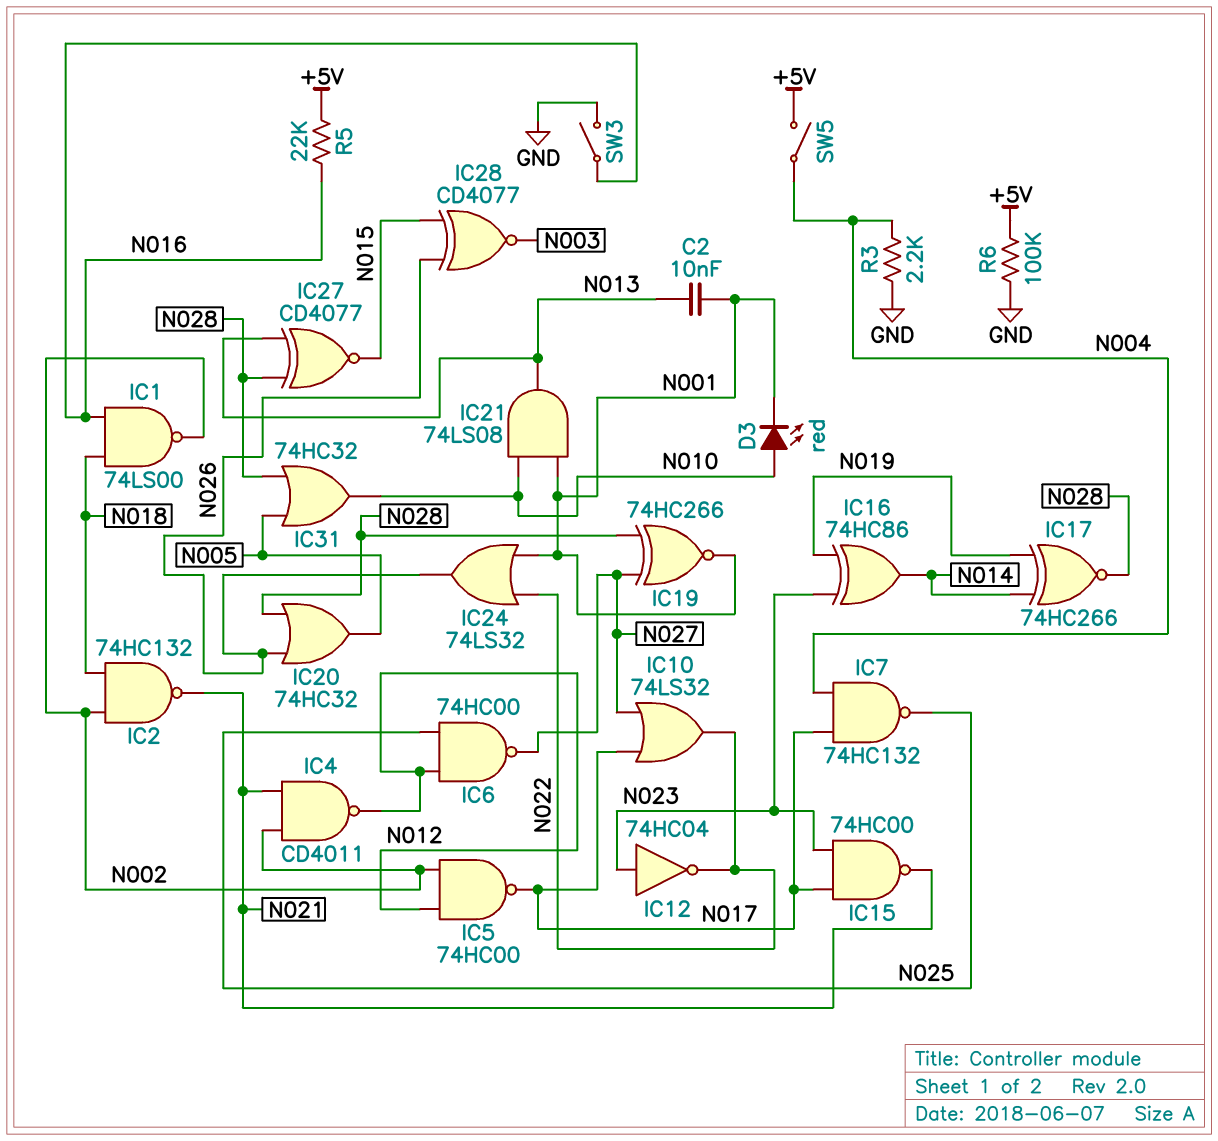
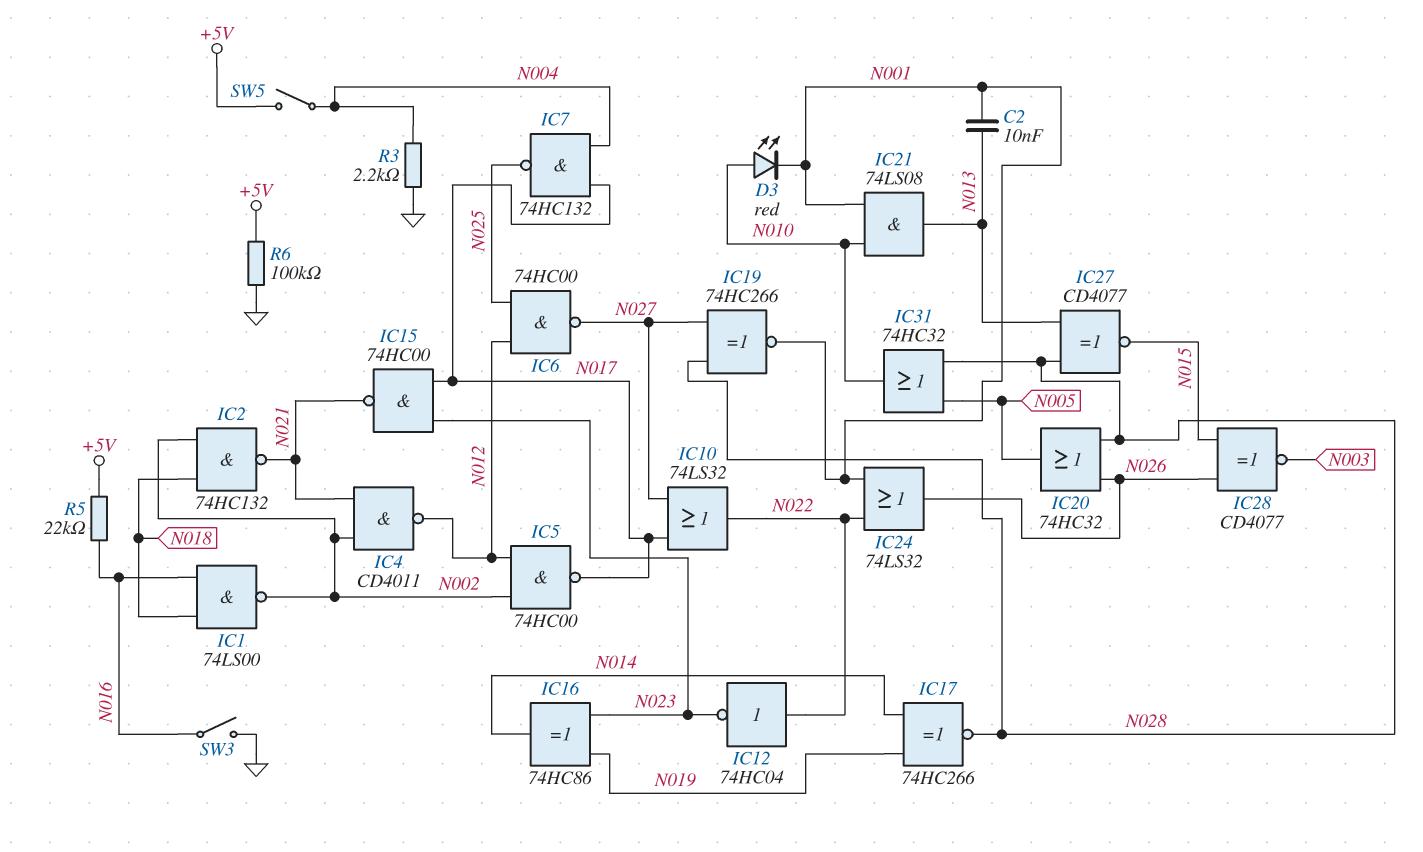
IC12: NOT 74HC04 (in N023, out N022) -> NOT 74HC04 (in N022, out N023)

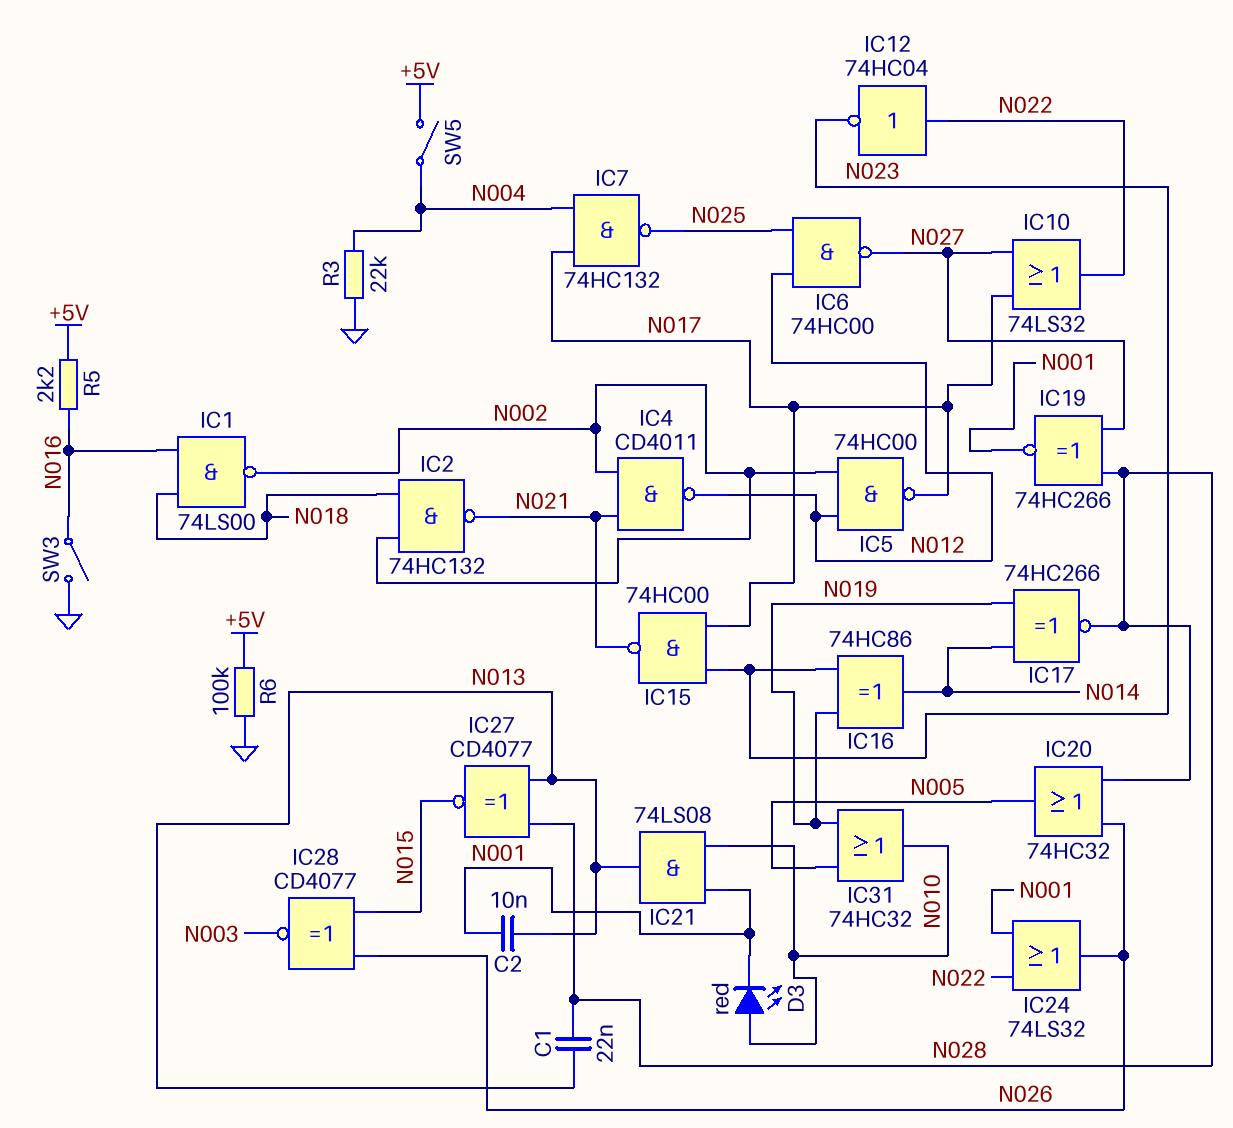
C1: none -> 22nF (N013, N028)
IC31: OR 74HC32 (in N005, in N028, out N010) -> OR 74HC32 (in N005, in N019, out N010)
R3: 2.2k (GND, N004) -> 22k (GND, N004)
R5: 22k (+5V, N016) -> 2.2k (+5V, N016)

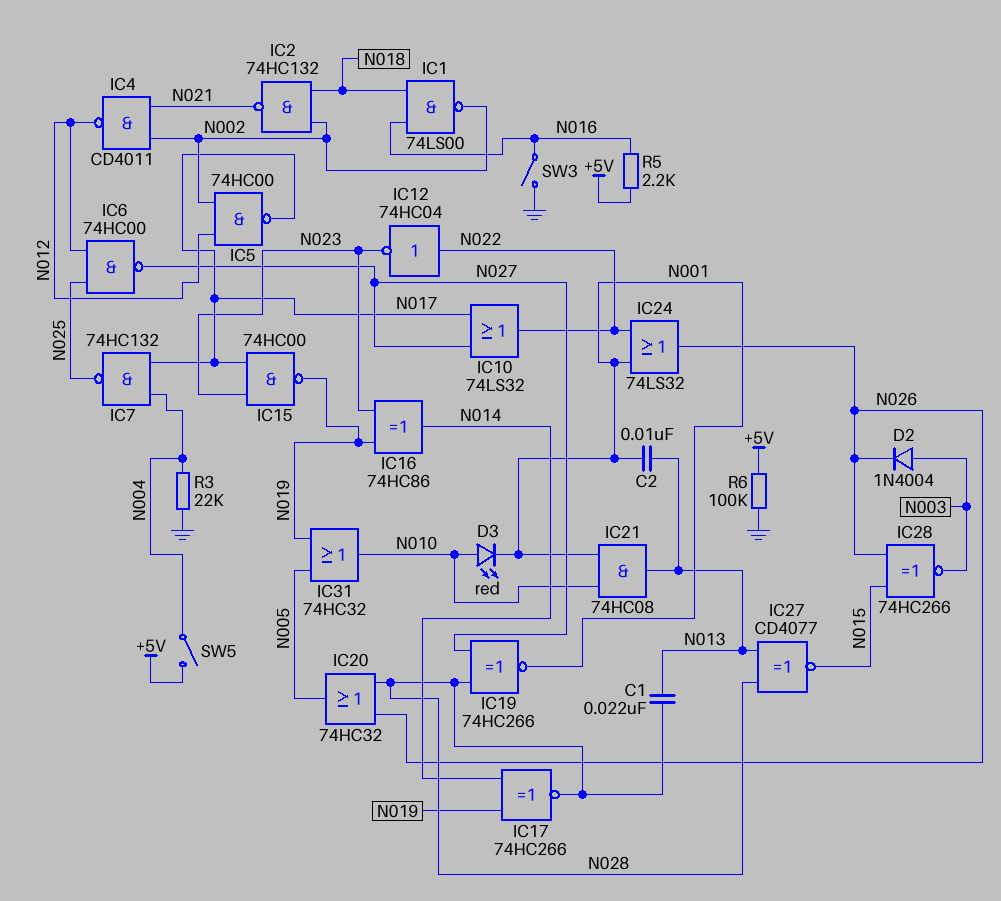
D2: none -> diode 1N4004 (A N003, K N026)
IC15: NAND 74HC00 (in N017, in N023, out N021) -> NAND 74HC00 (in N017, in N023, out N019)
IC21: AND 74LS08 (in N001, in N010, out N013) -> AND 74HC08 (in N001, in N010, out N013)
IC28: XNOR CD4077 (in N015, in N026, out N003) -> XNOR 74HC266 (in N015, in N026, out N003)

